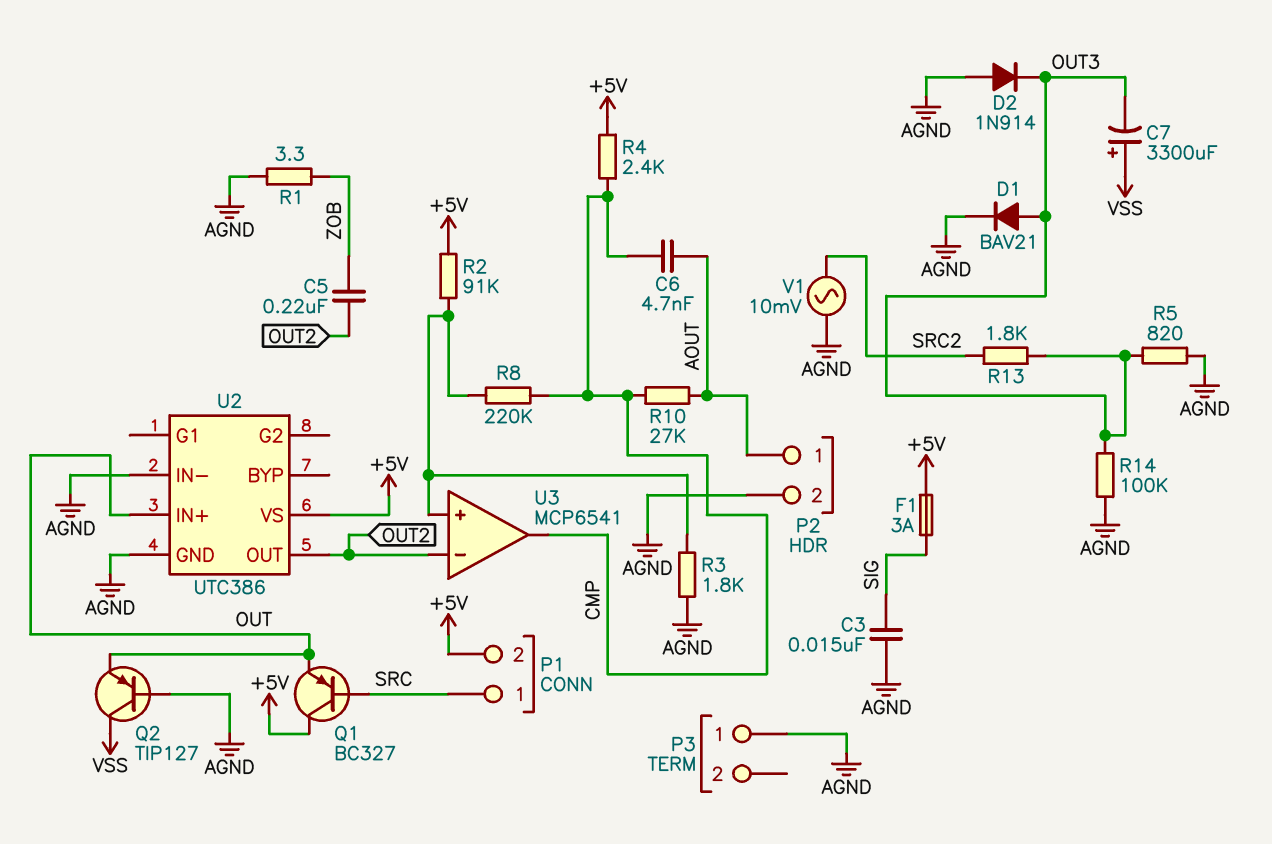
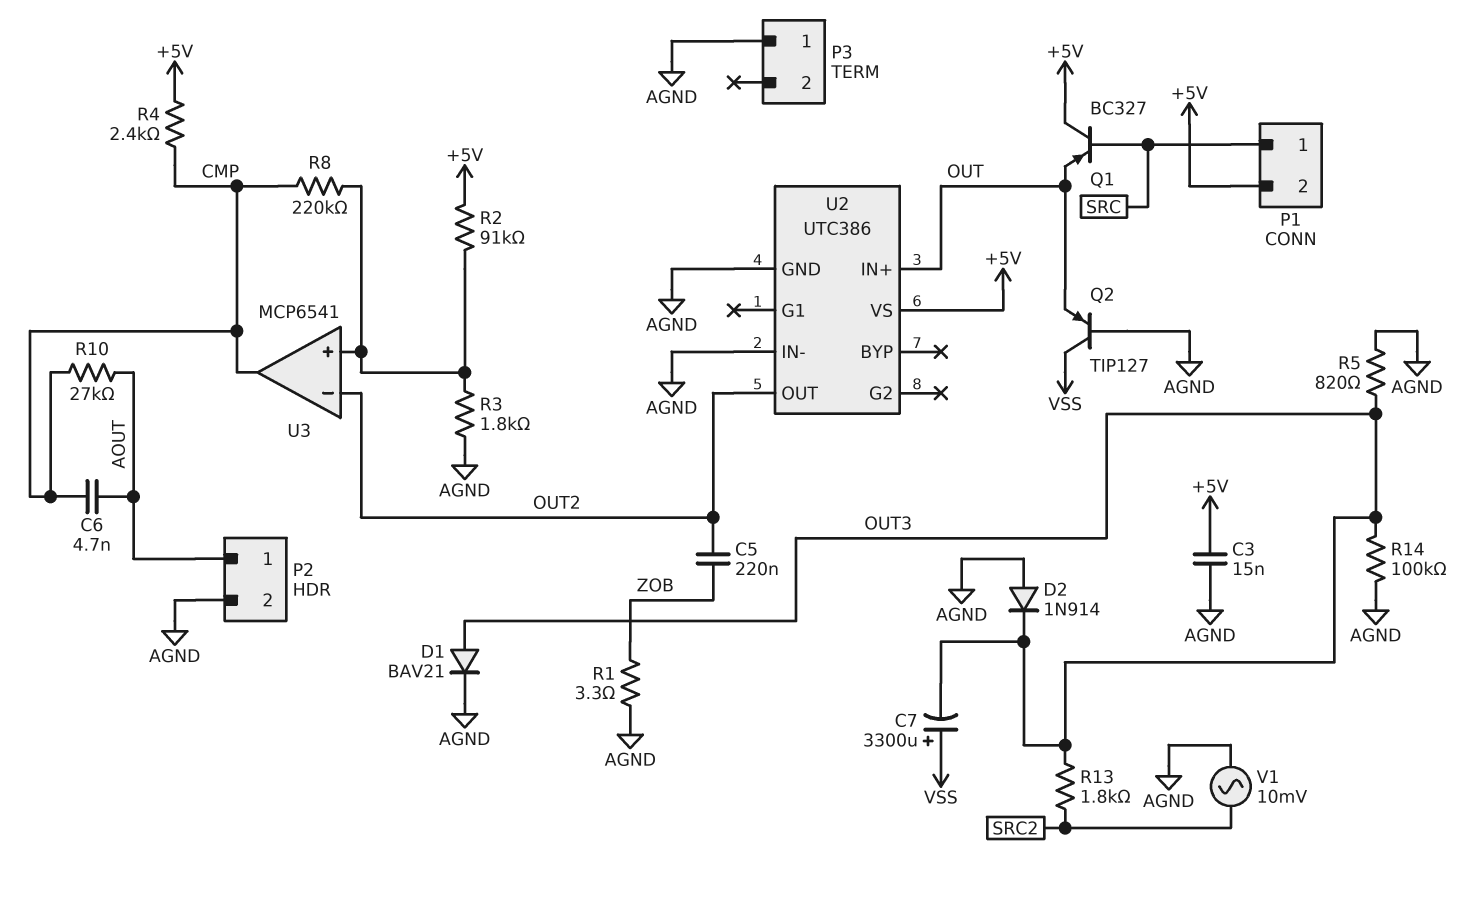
C3: 15nF (AGND, SIG) -> 15nF (+5V, AGND)
F1: 3A (+5V, SIG) -> none

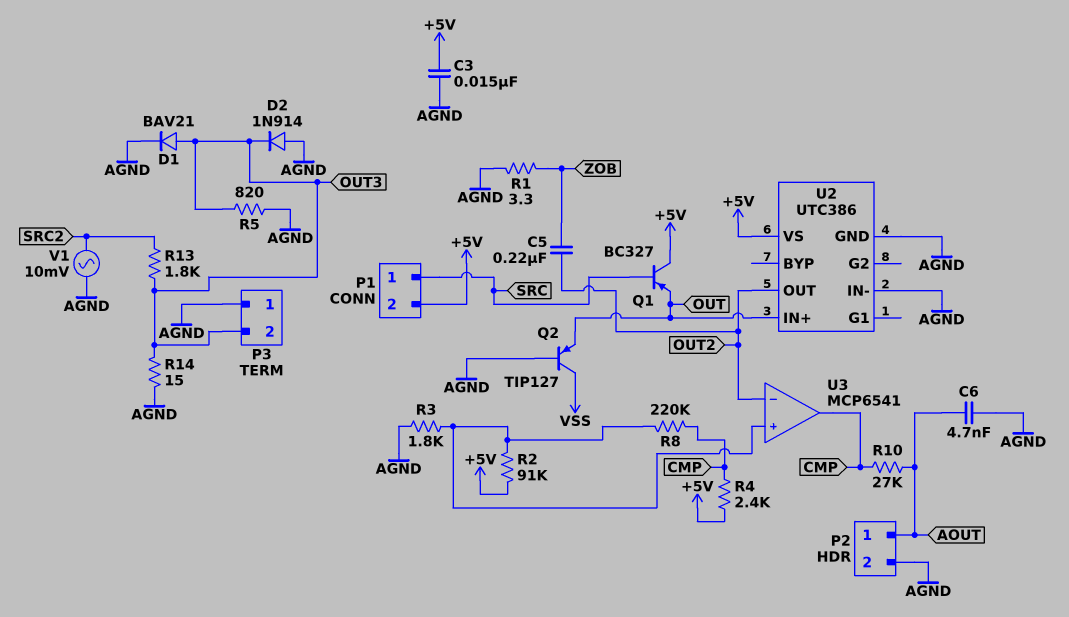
C6: 4.7nF (AOUT, CMP) -> 4.7nF (AGND, AOUT)
C7: 3300uF (plus VSS, minus OUT3) -> none
P3 pin 2: none -> OUT3
R14: 100k (AGND, OUT3) -> 15 (AGND, OUT3)

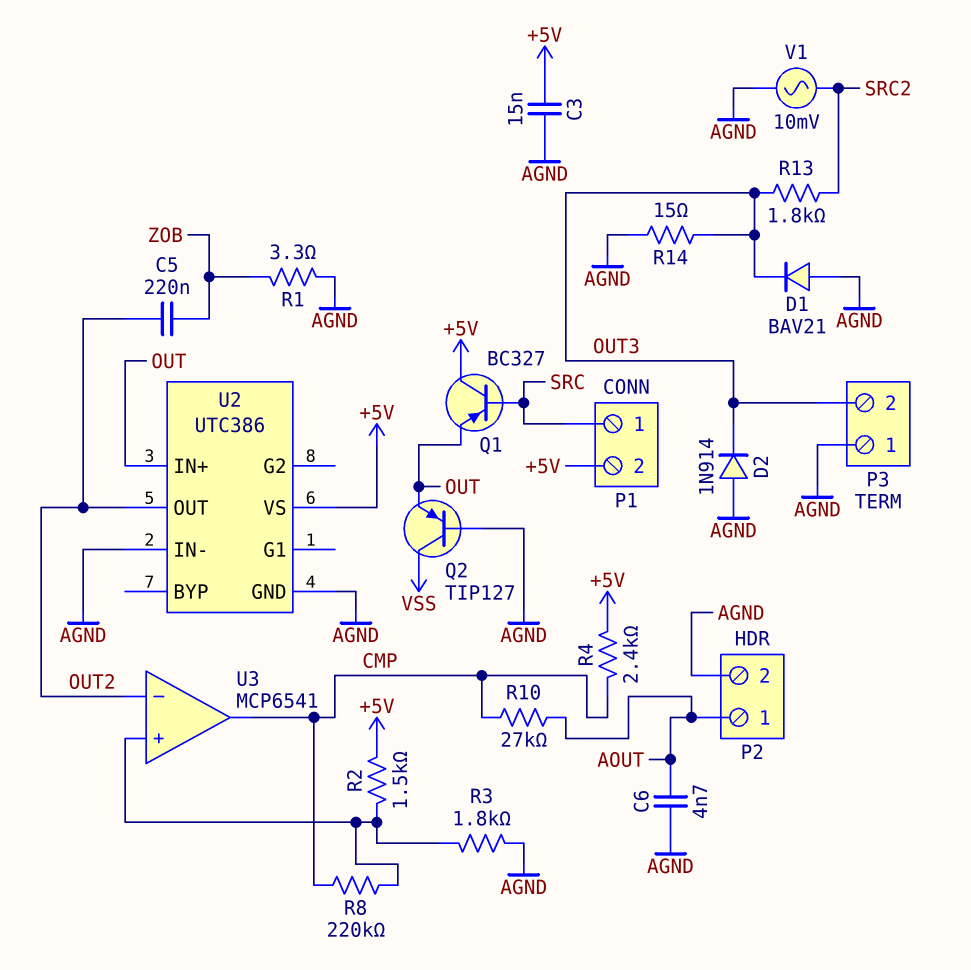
D1: diode BAV21 (A OUT3, K AGND) -> diode BAV21 (A AGND, K OUT3)
R2: 91k (+5V, U3/in+) -> 1.5k (+5V, U3/in+)
R5: 820 (AGND, OUT3) -> none

